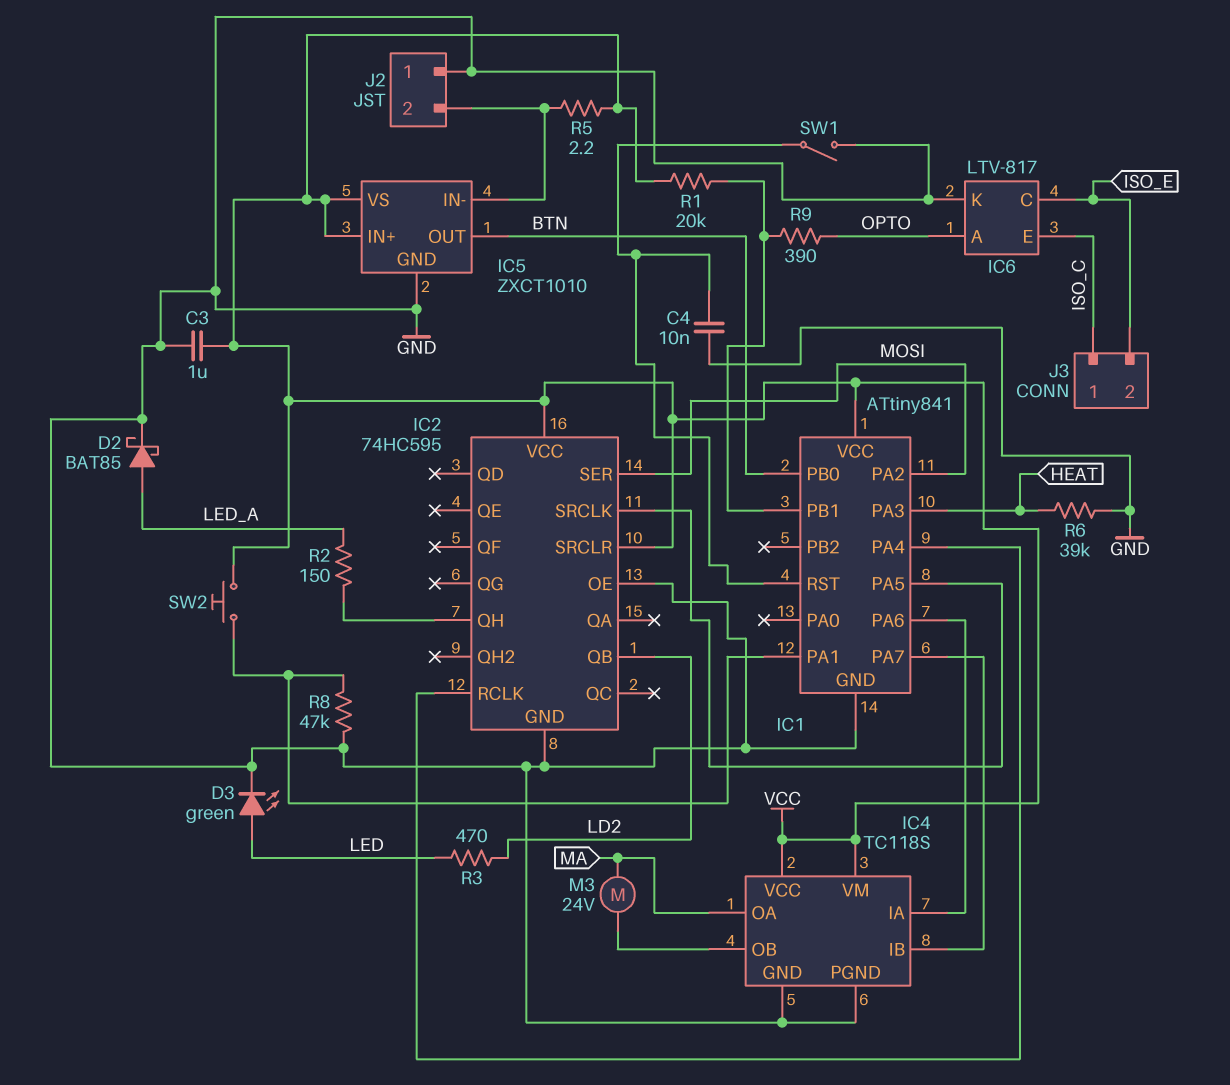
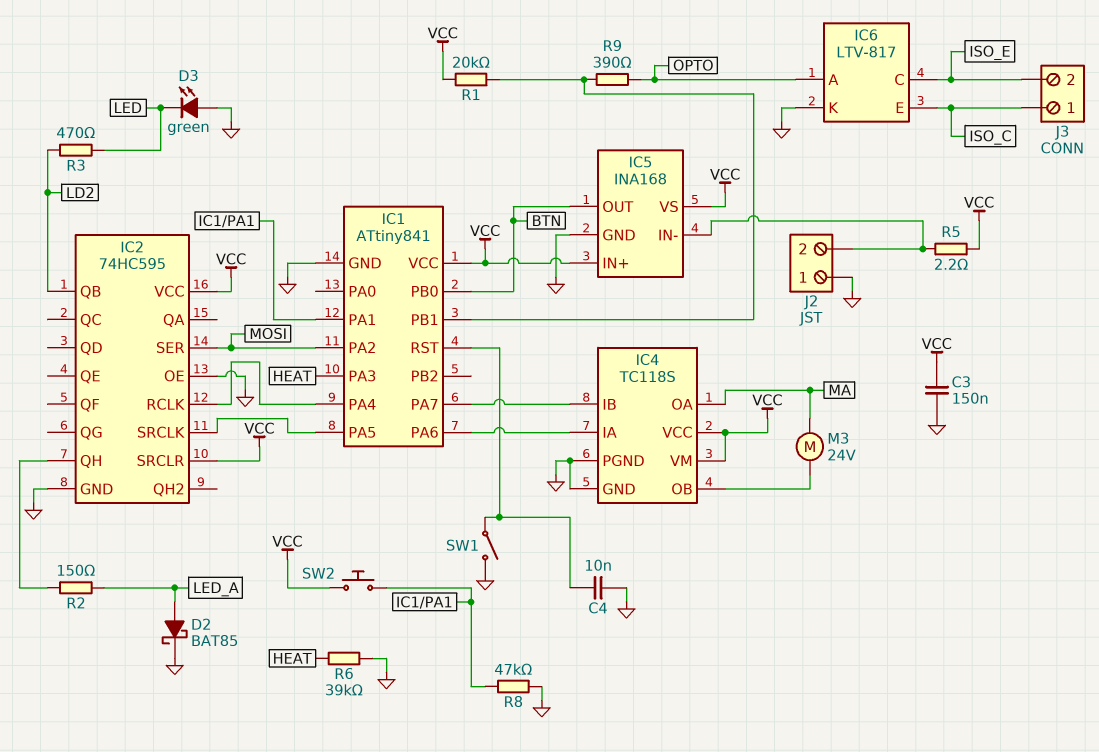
C3: 1uF (GND, VCC) -> 150nF (GND, VCC)
D3: LED green (A LED, K GND) -> LED green (A GND, K LED)
IC5: ZXCT1010 -> INA168

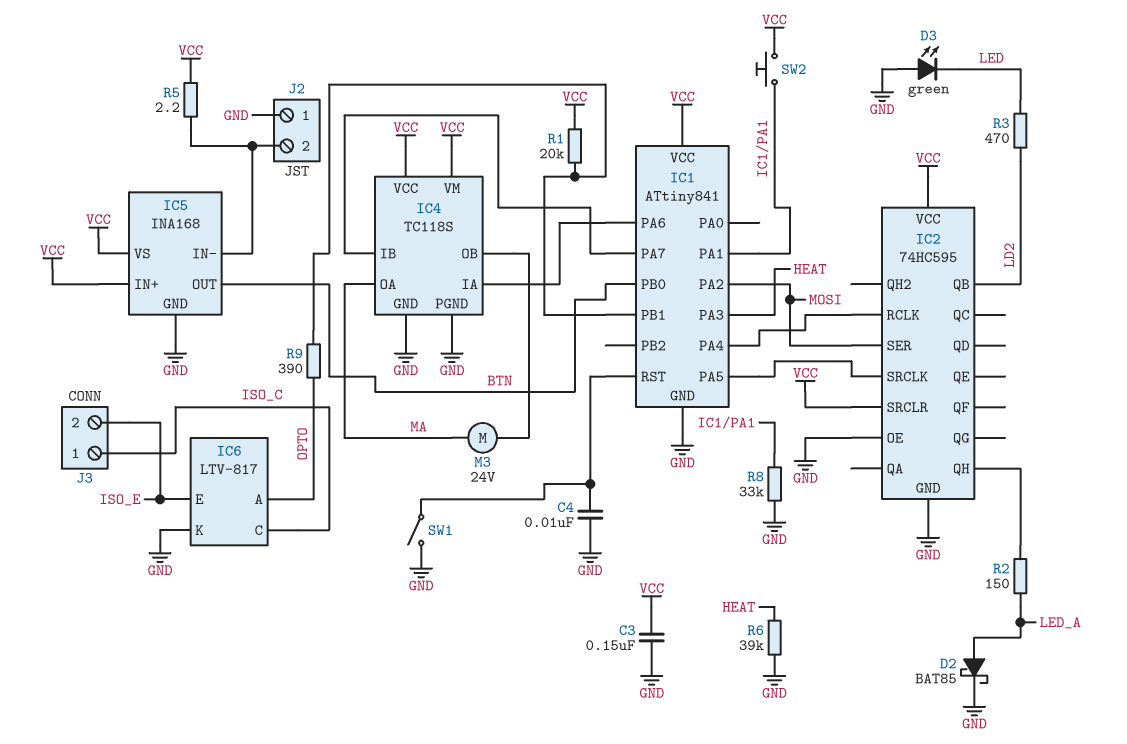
IC6 pin C: ISO_E -> ISO_C
IC6 pin E: ISO_C -> ISO_E
R8: 47k (GND, IC1/PA1) -> 33k (GND, IC1/PA1)

